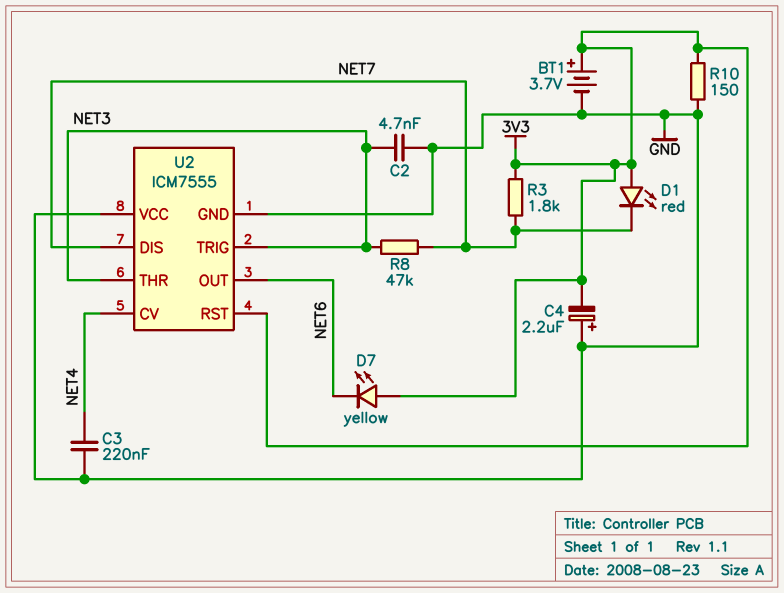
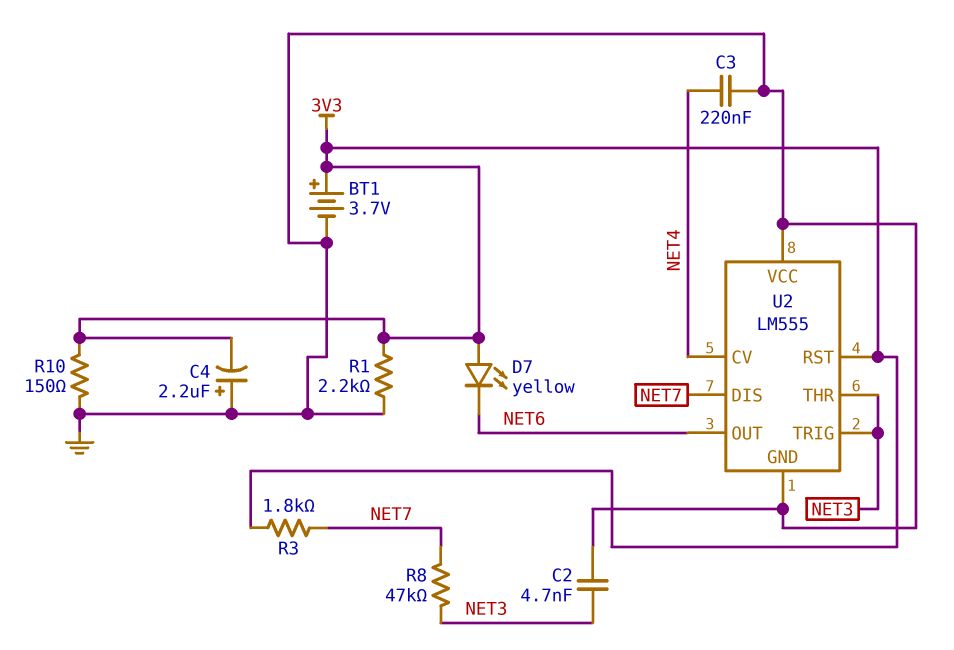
D1: LED red (A 3V3, K NET7) -> none
R1: none -> 2.2k (3V3, GND)
U2: ICM7555 -> LM555

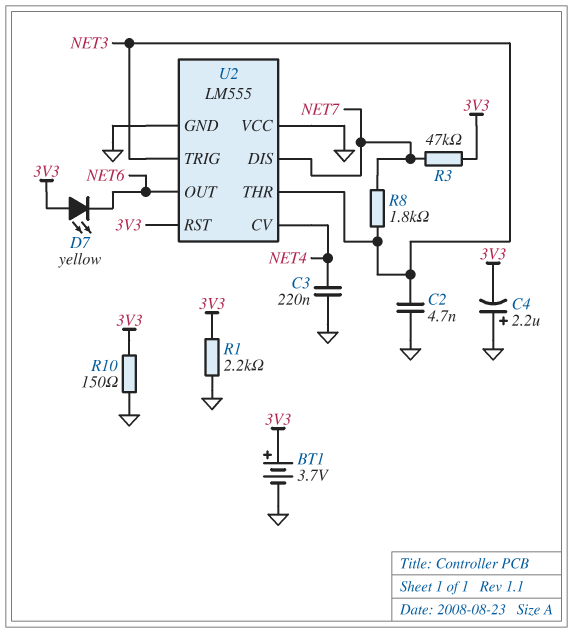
R3: 1.8k (3V3, NET7) -> 47k (3V3, NET7)
R8: 47k (NET3, NET7) -> 1.8k (NET3, NET7)

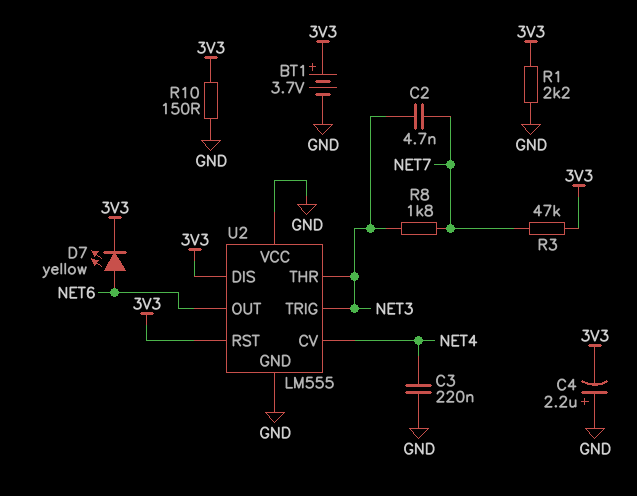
C2: 4.7nF (GND, NET3) -> 4.7nF (NET3, NET7)
D7: LED yellow (A 3V3, K NET6) -> LED yellow (A NET6, K 3V3)
U2 pin DIS: NET7 -> 3V3

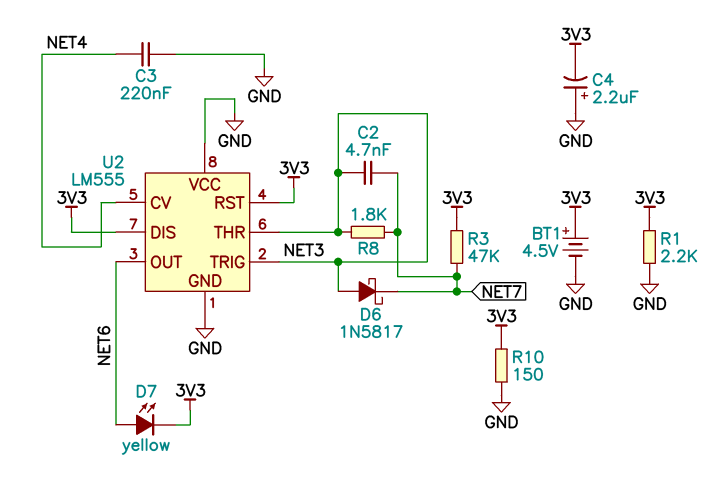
BT1: 3.7V (plus 3V3, minus GND) -> 4.5V (plus 3V3, minus GND)
D6: none -> schottky 1N5817 (A NET3, K NET7)

